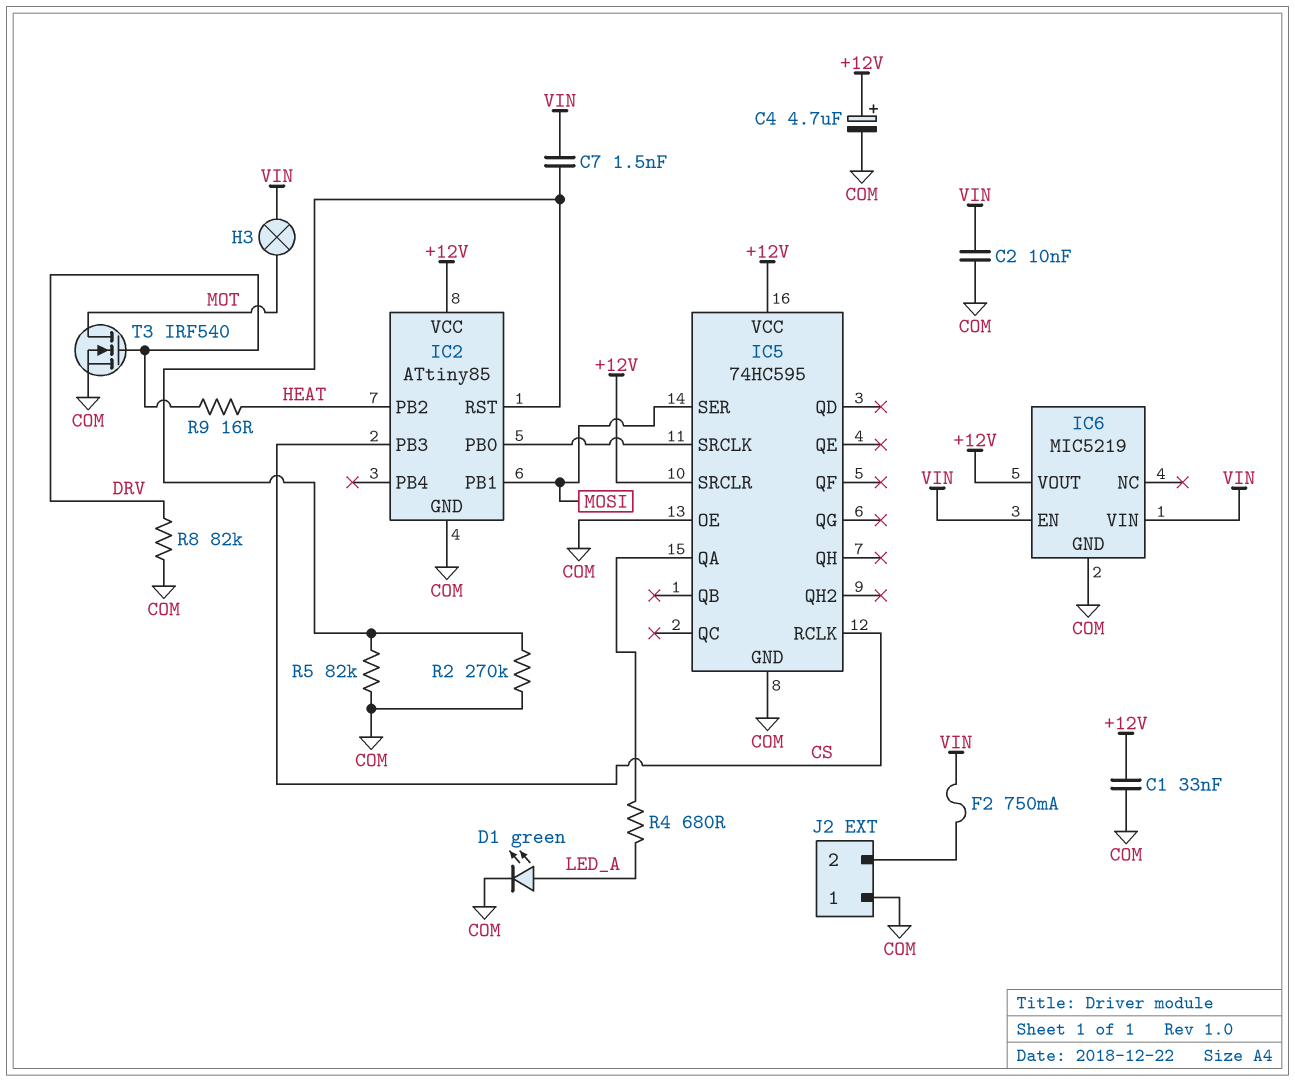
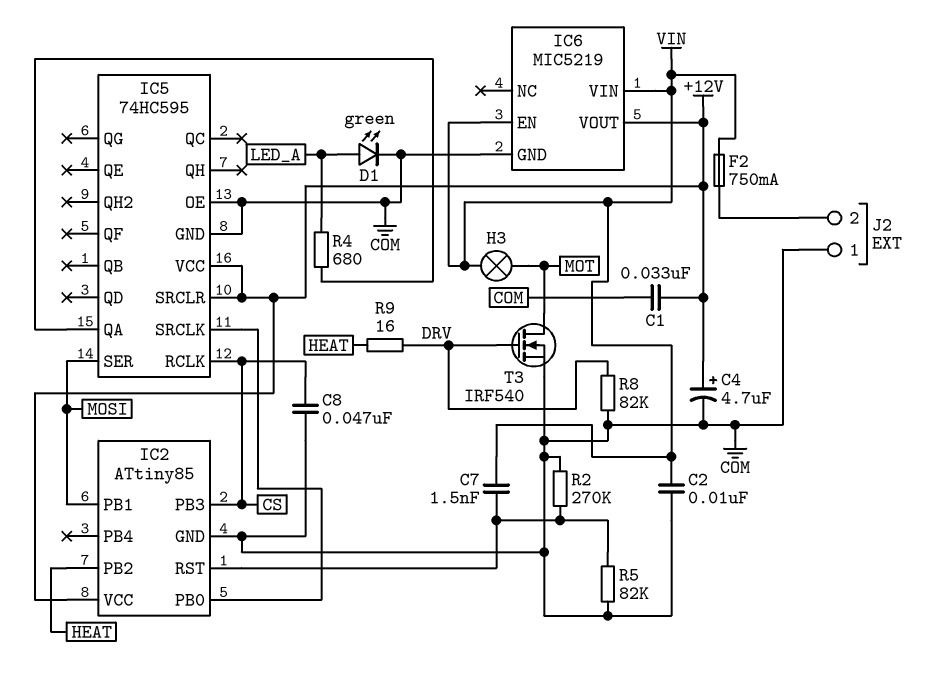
C8: none -> 47nF (COM, CS)

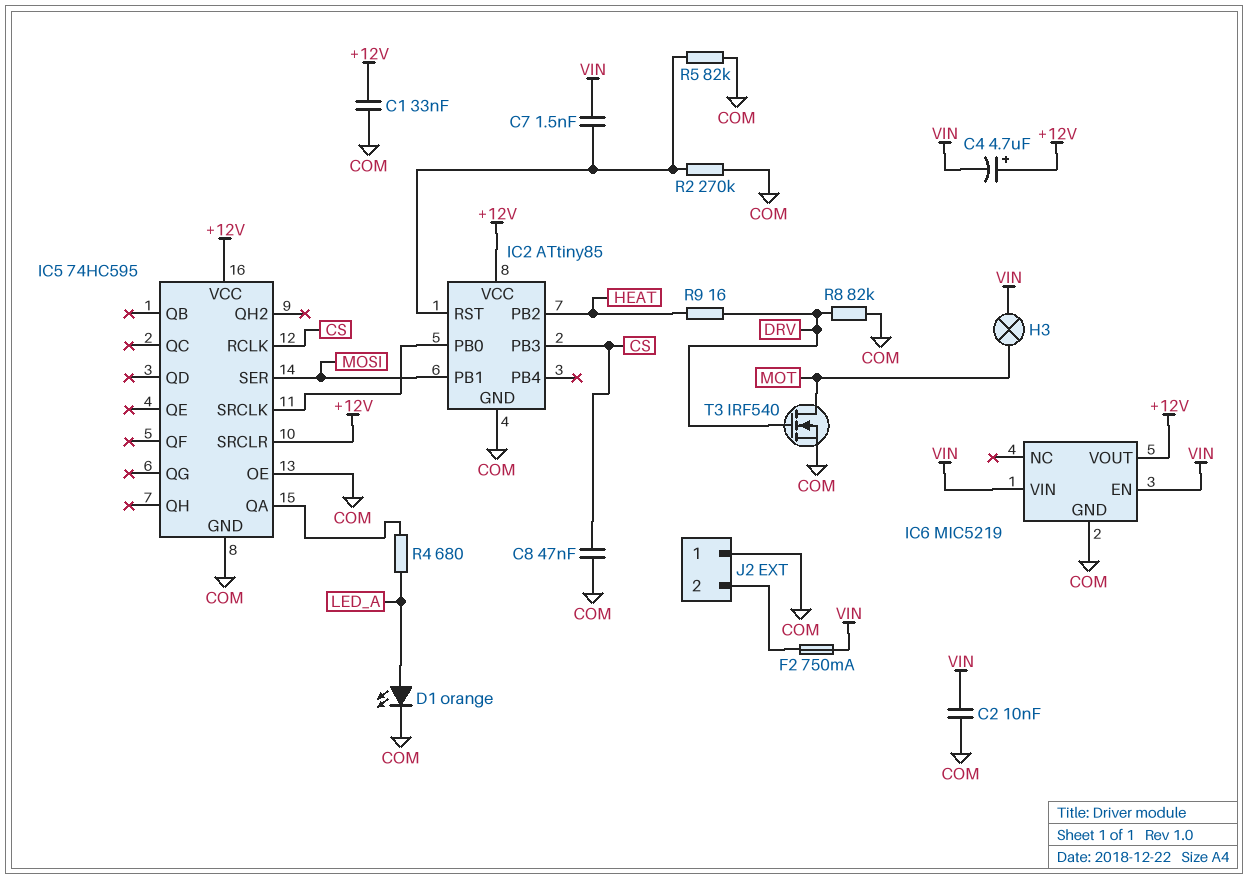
C4: 4.7uF (plus +12V, minus COM) -> 4.7uF (plus +12V, minus VIN)
D1: LED green (A LED_A, K COM) -> LED orange (A LED_A, K COM)

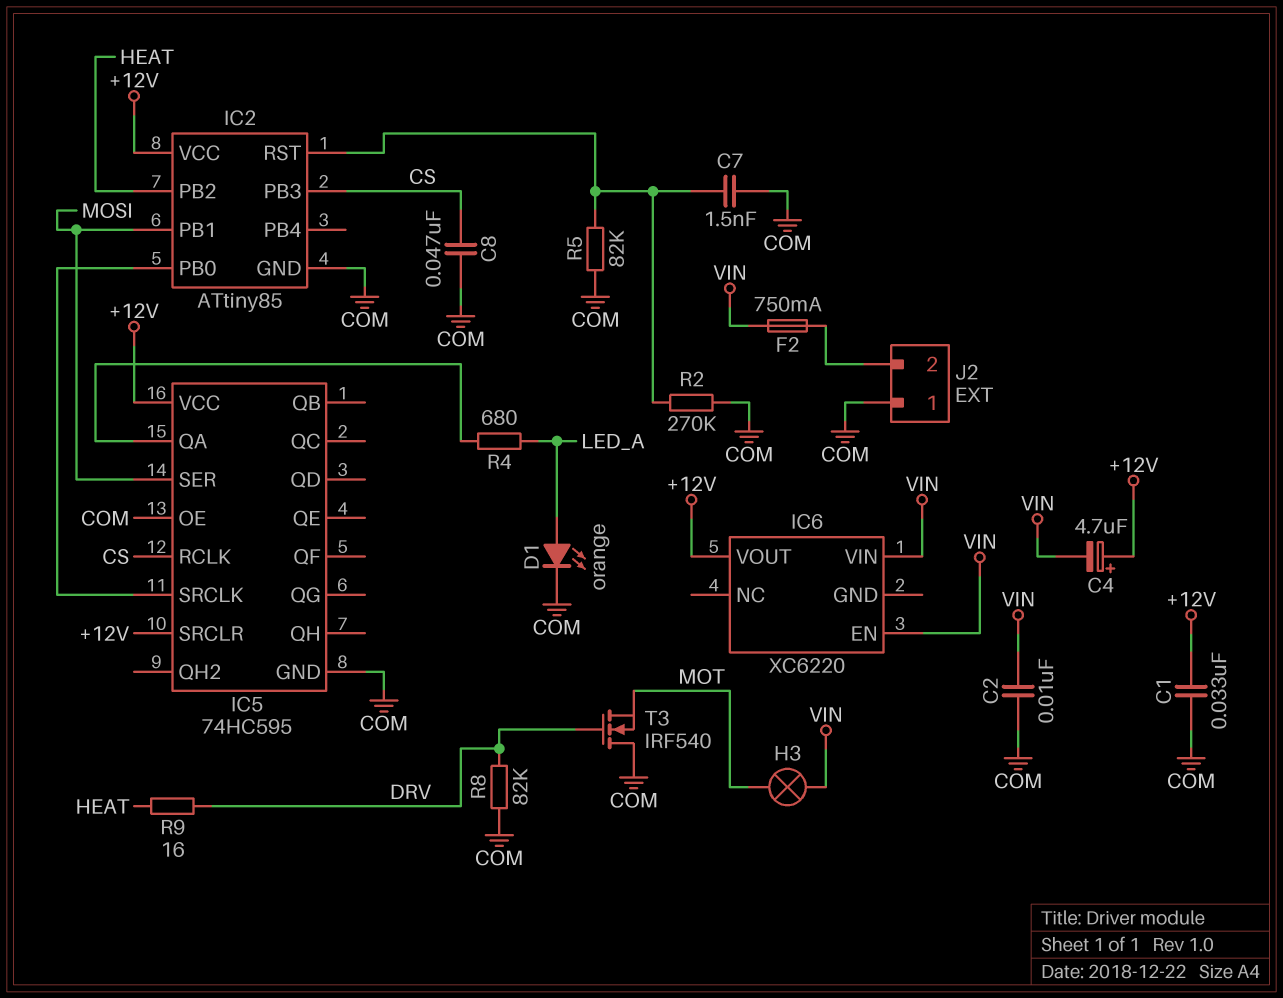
C7: 1.5nF (IC2/RST, VIN) -> 1.5nF (COM, IC2/RST)
IC6: MIC5219 -> XC6220
IC6 pin GND: COM -> none
T3: NMOS IRF540 (G DRV, D MOT, S COM) -> NMOS IRF540 (G DRV, D COM, S MOT)

